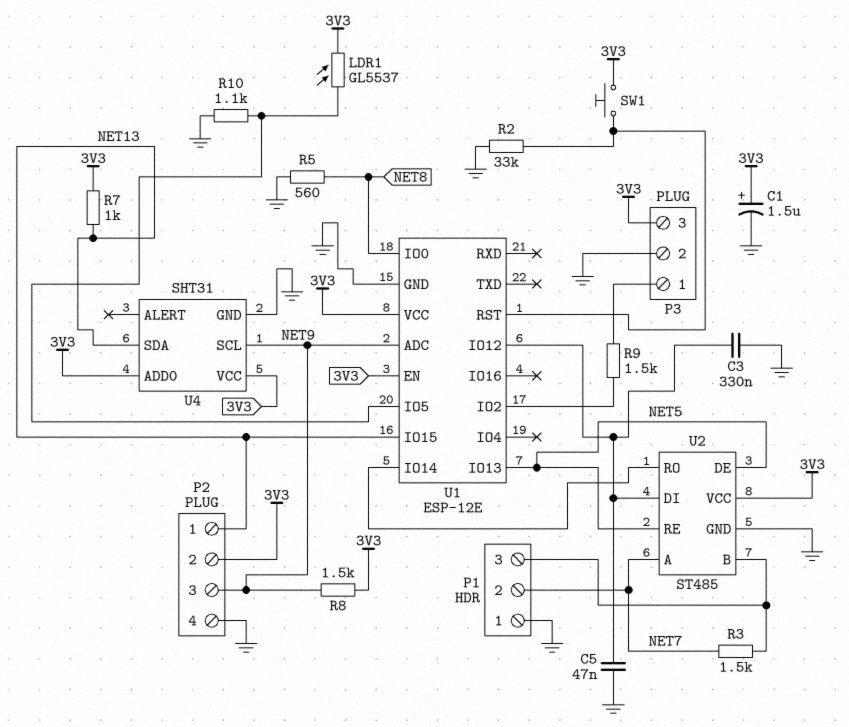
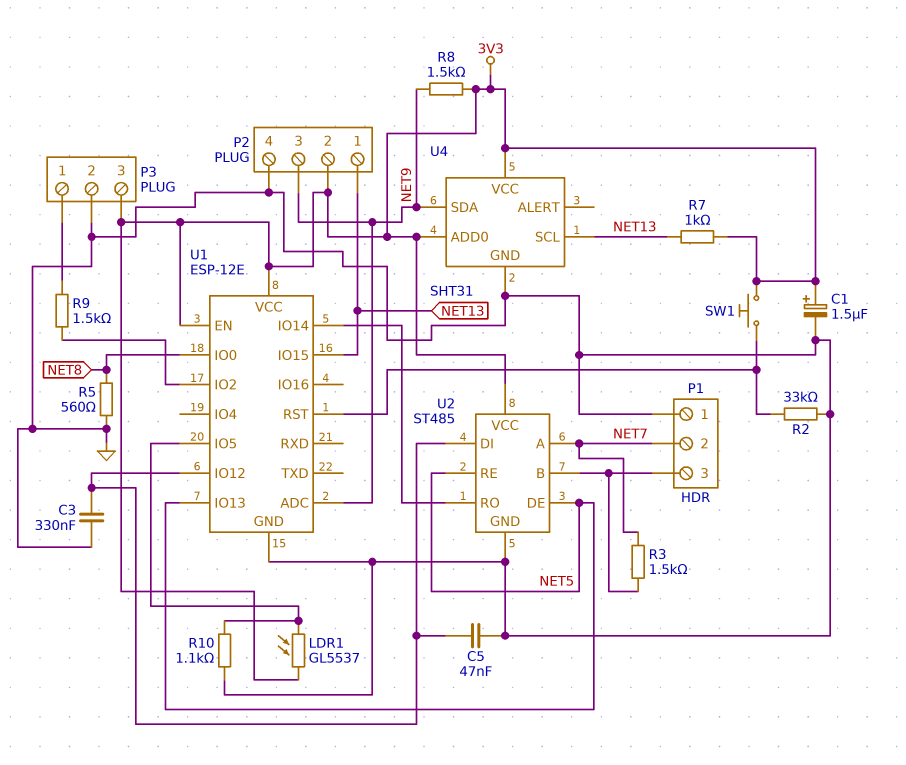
U4 pin SCL: NET9 -> NET13
U4 pin SDA: NET13 -> NET9

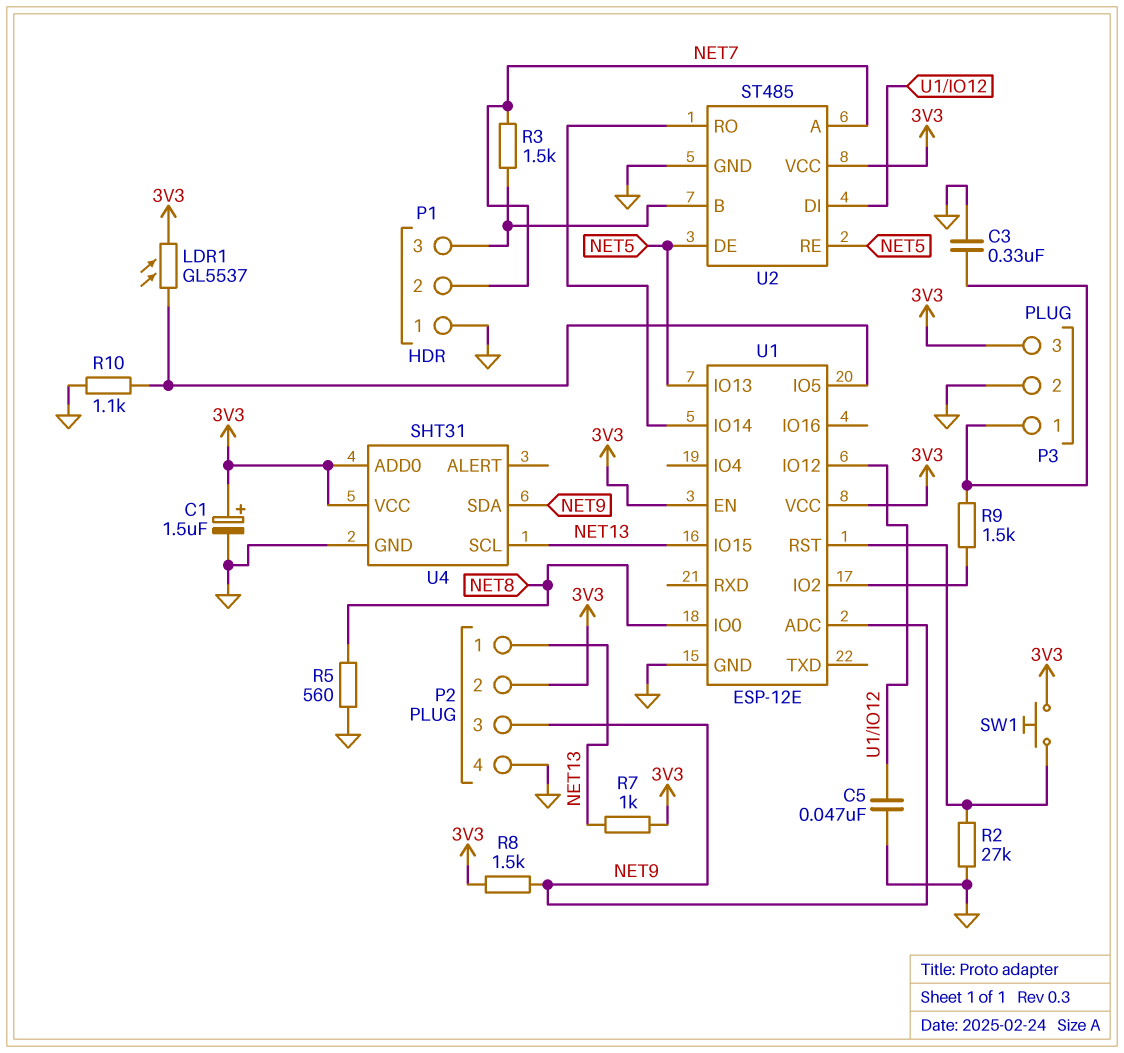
C3: 330nF (GND, U1/IO12) -> 330nF (GND, P3/1)
R2: 33k (GND, U1/RST) -> 27k (GND, U1/RST)

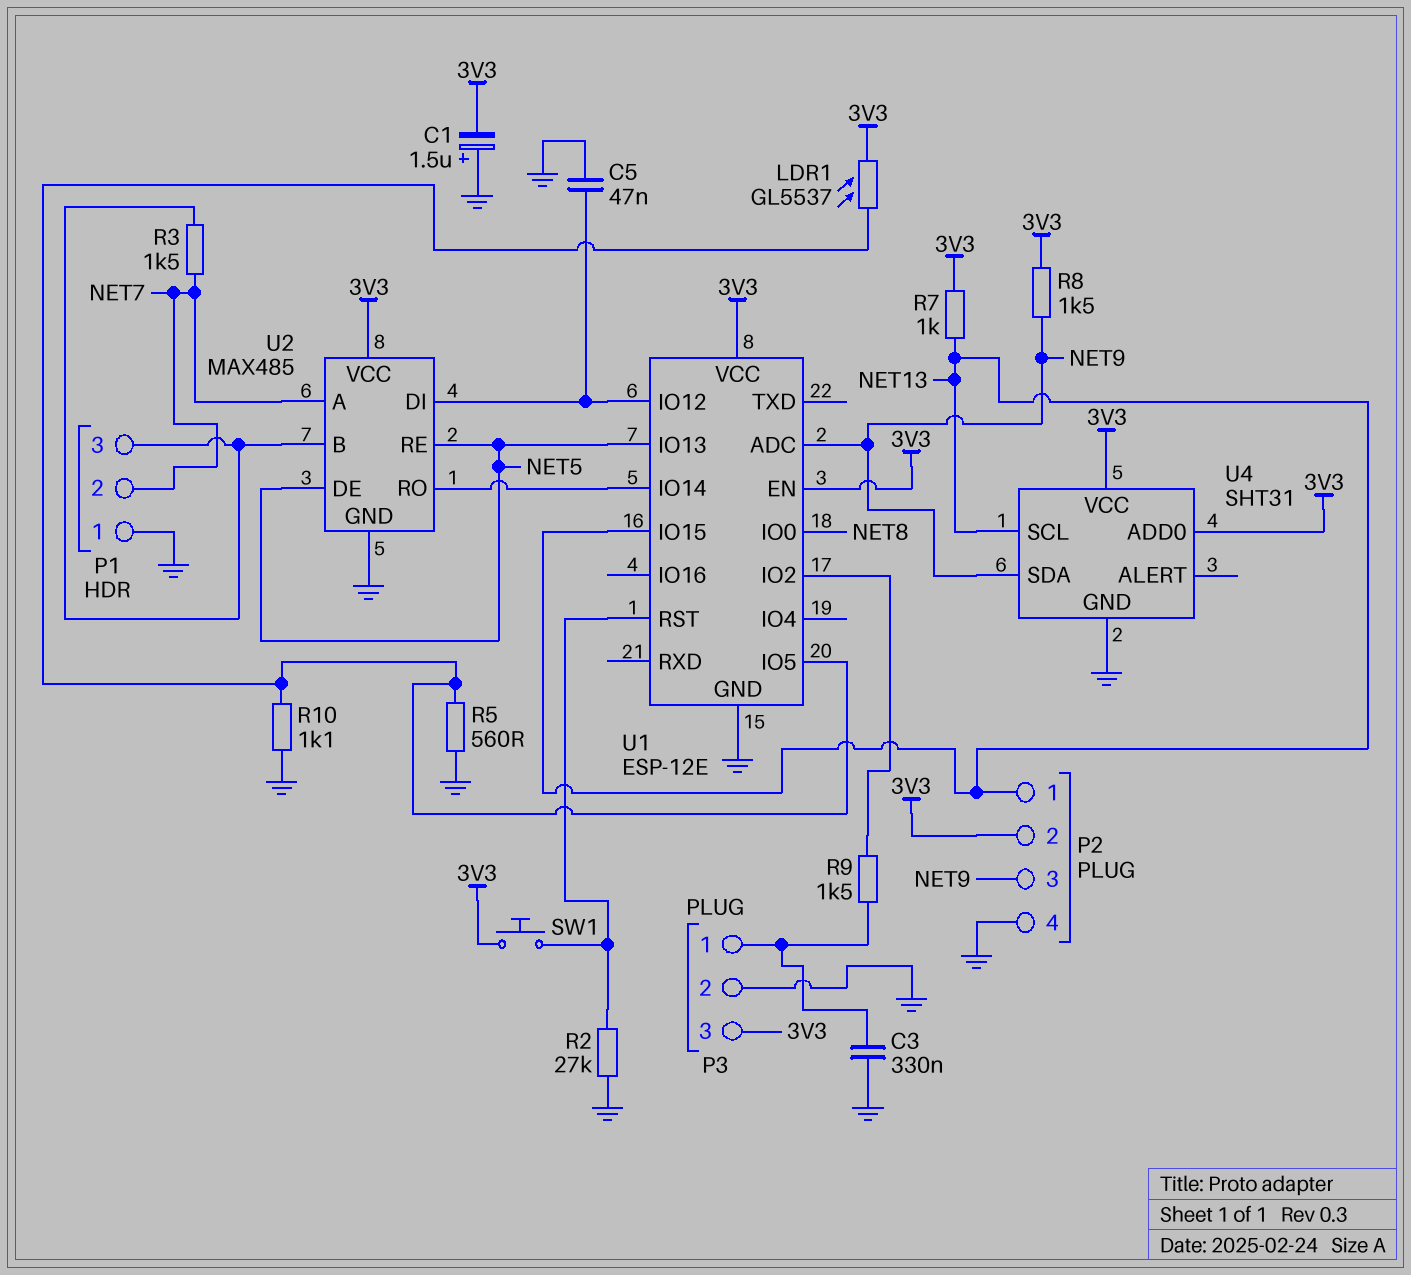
C1: 1.5uF (plus 3V3, minus GND) -> 1.5uF (plus GND, minus 3V3)
R5: 560 (GND, NET8) -> 560 (GND, U1/IO5)
U2: ST485 -> MAX485

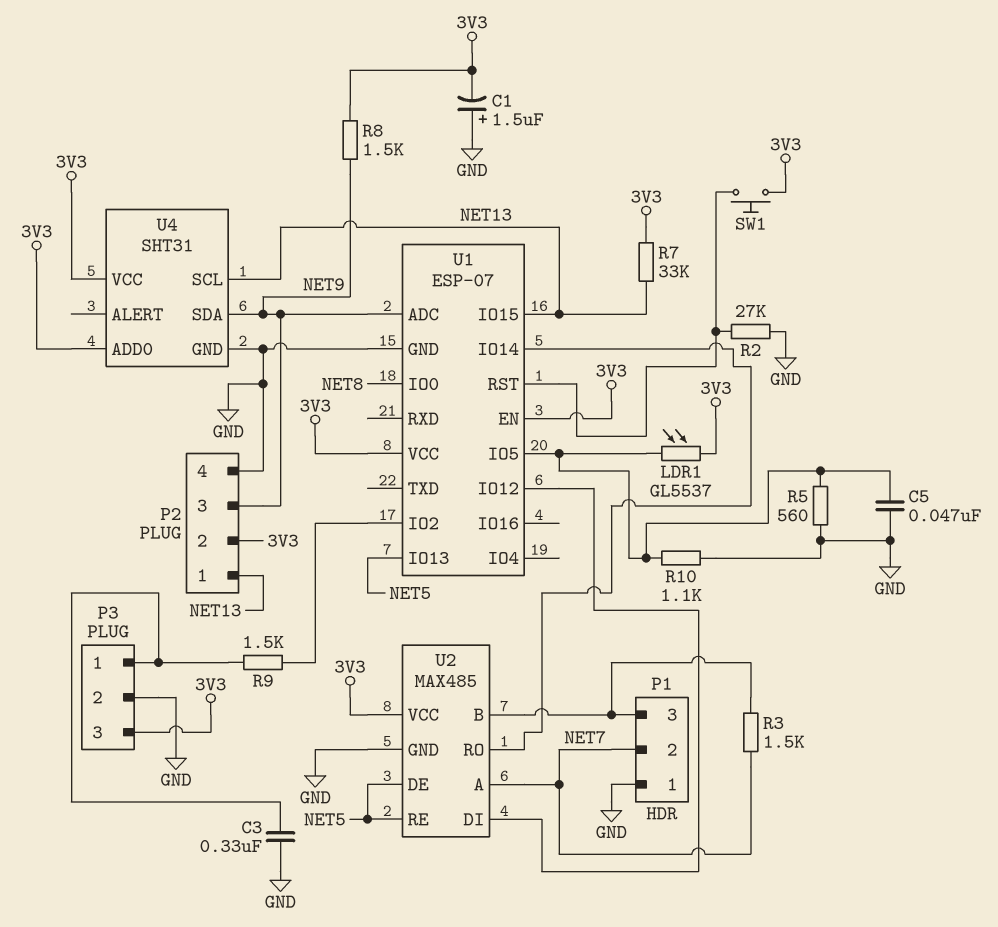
C5: 47nF (GND, U1/IO12) -> 47nF (GND, U1/IO5)
R7: 1k (3V3, NET13) -> 33k (3V3, NET13)
U1: ESP-12E -> ESP-07

